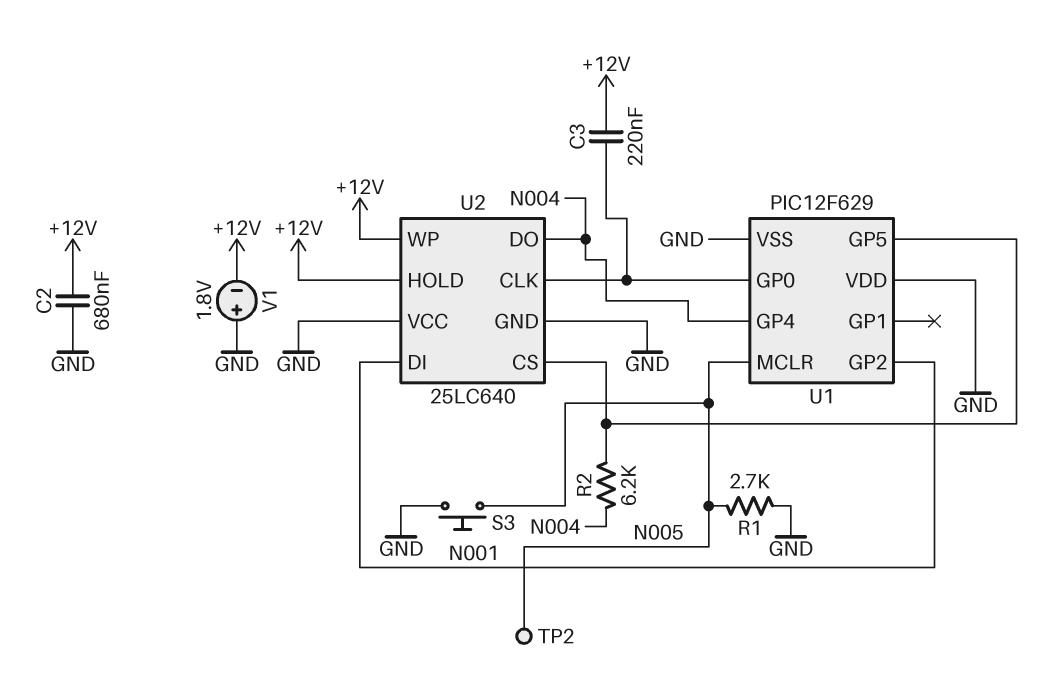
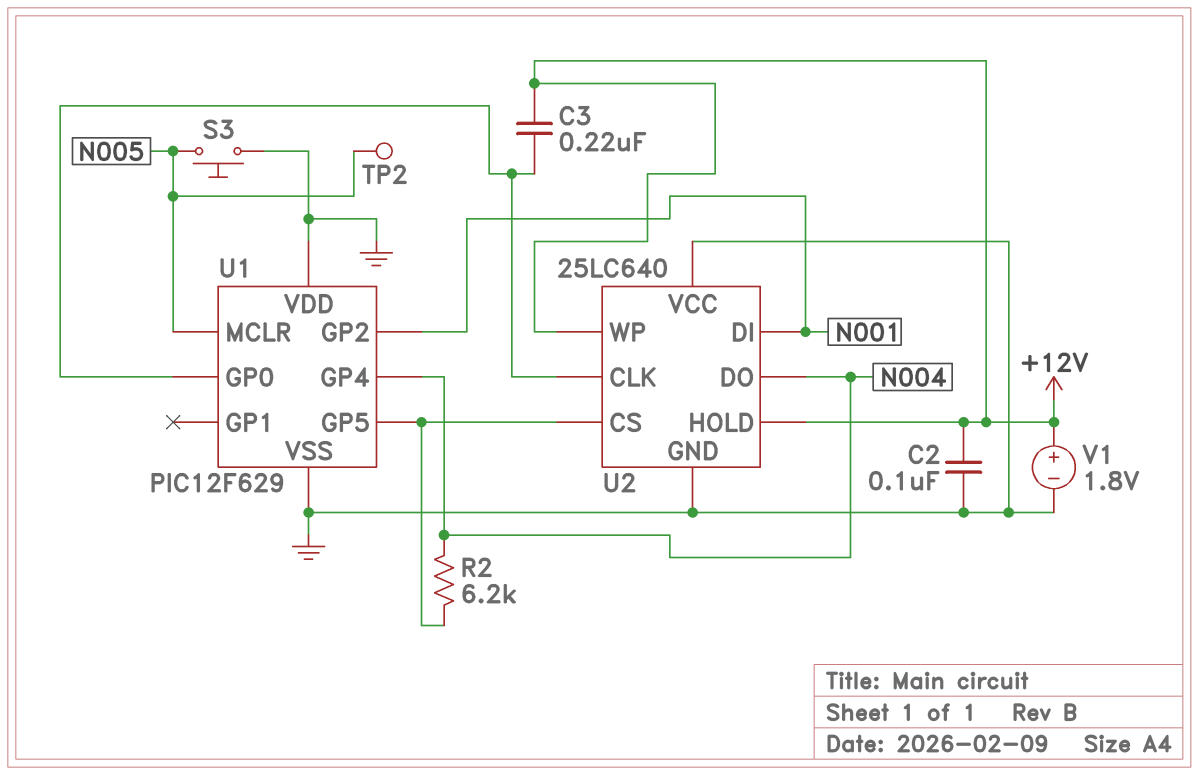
C2: 680nF (+12V, GND) -> 100nF (+12V, GND)
R1: 2.7k (GND, N005) -> none
V1: 1.8V (plus GND, minus +12V) -> 1.8V (plus +12V, minus GND)

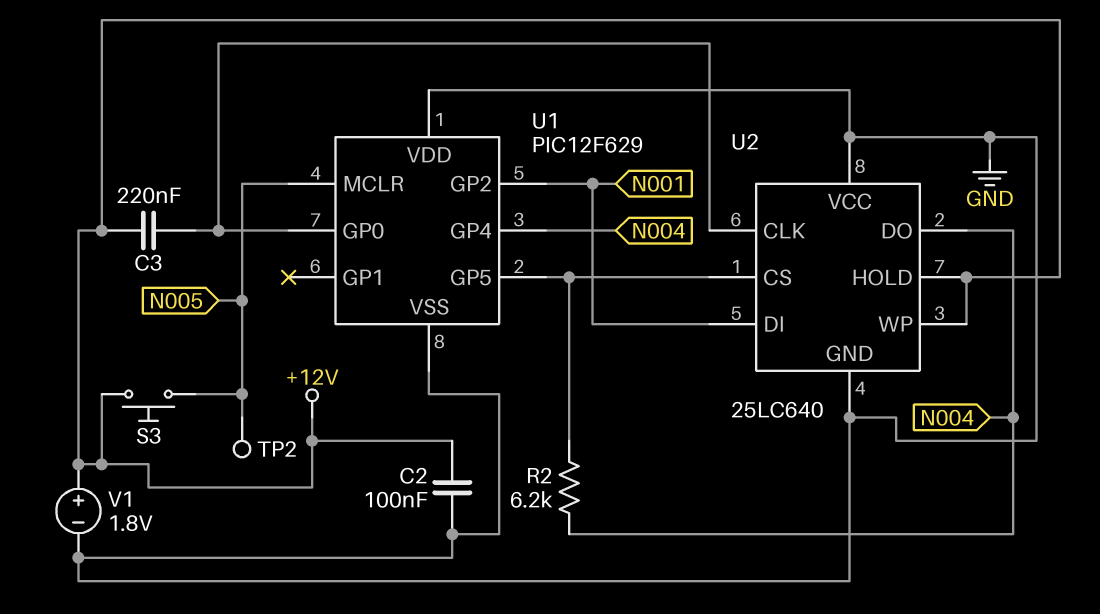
S3: button (GND, N005) -> button (+12V, N005)

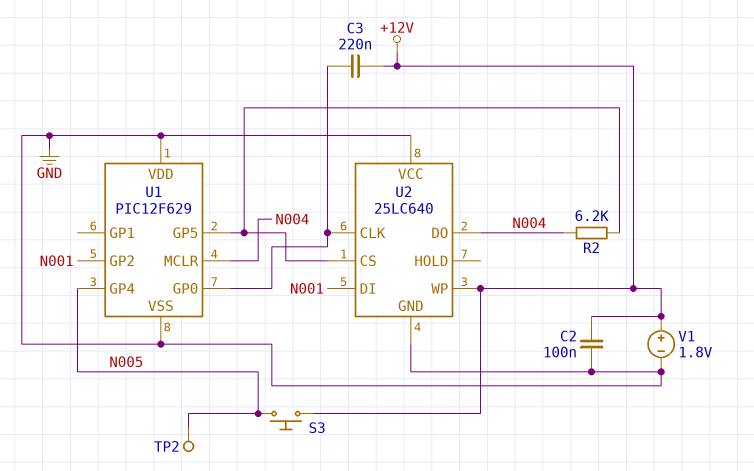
U1 pin GP4: N004 -> N005
U1 pin MCLR: N005 -> N004
U2 pin HOLD: +12V -> none

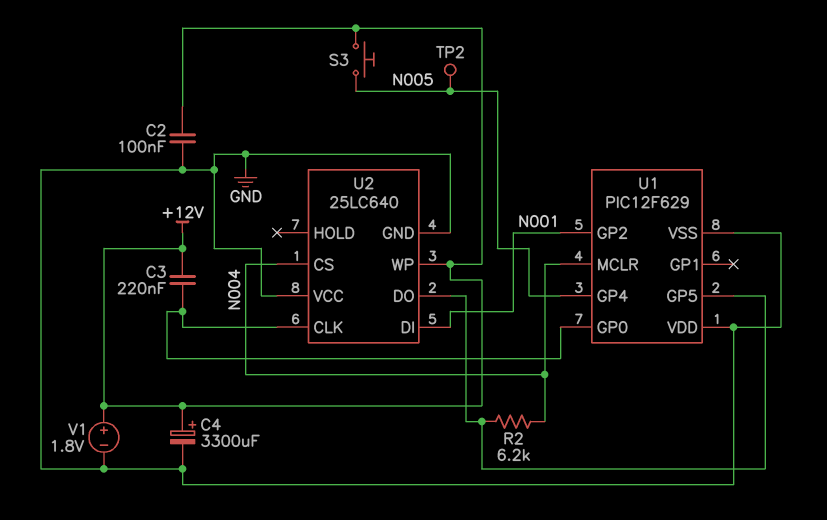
C4: none -> 3300uF (plus +12V, minus GND)
U2 pin CS: U1/GP5 -> N004
U2 pin DO: N004 -> U1/GP5

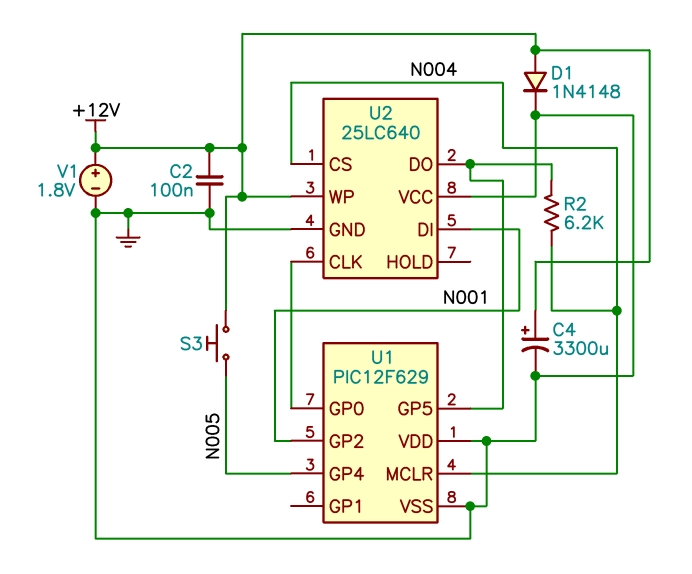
C3: 220nF (+12V, U1/GP0) -> none
D1: none -> diode 1N4148 (A +12V, K GND)
TP2: test point (N005) -> none

